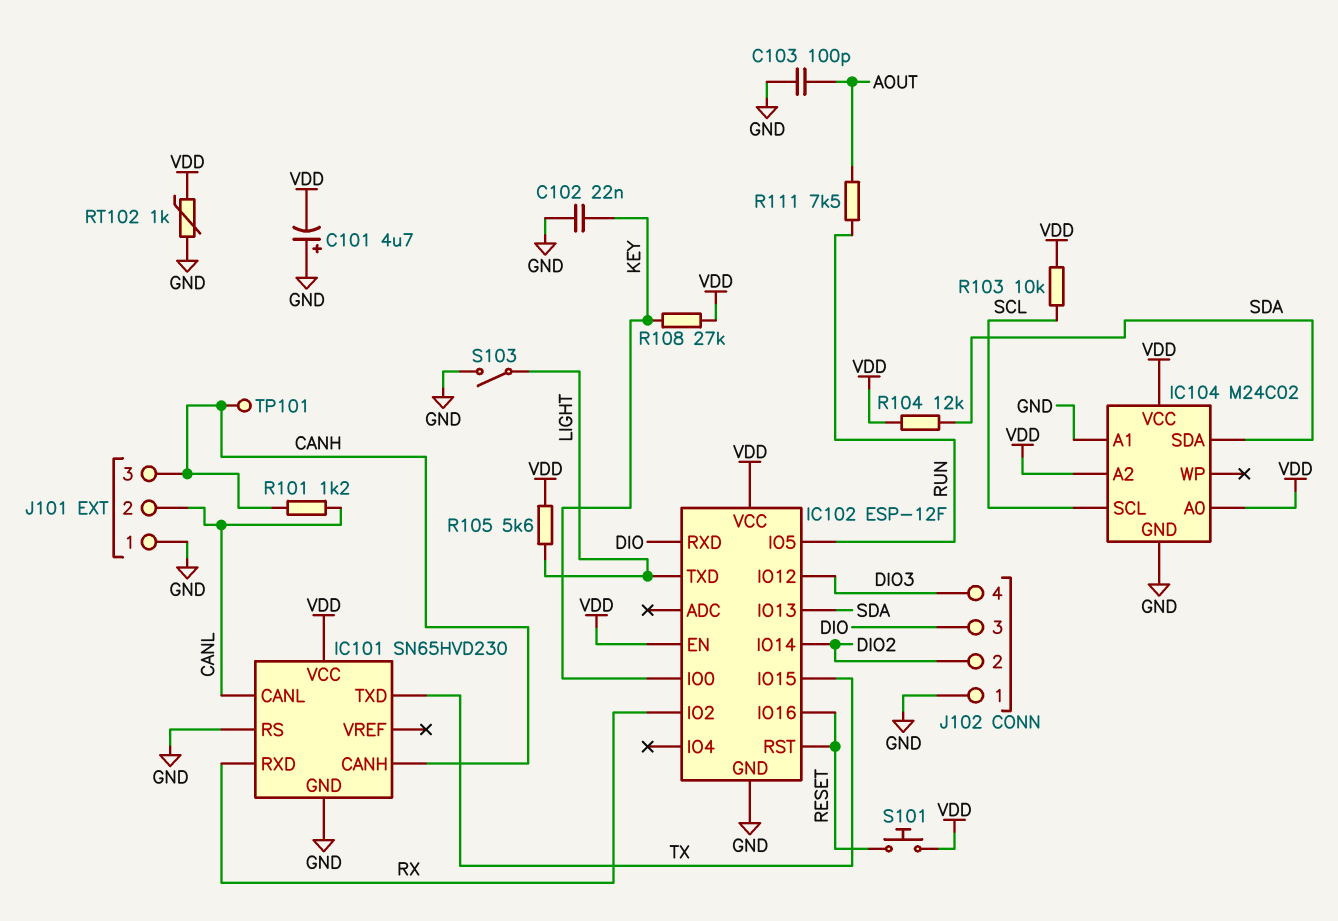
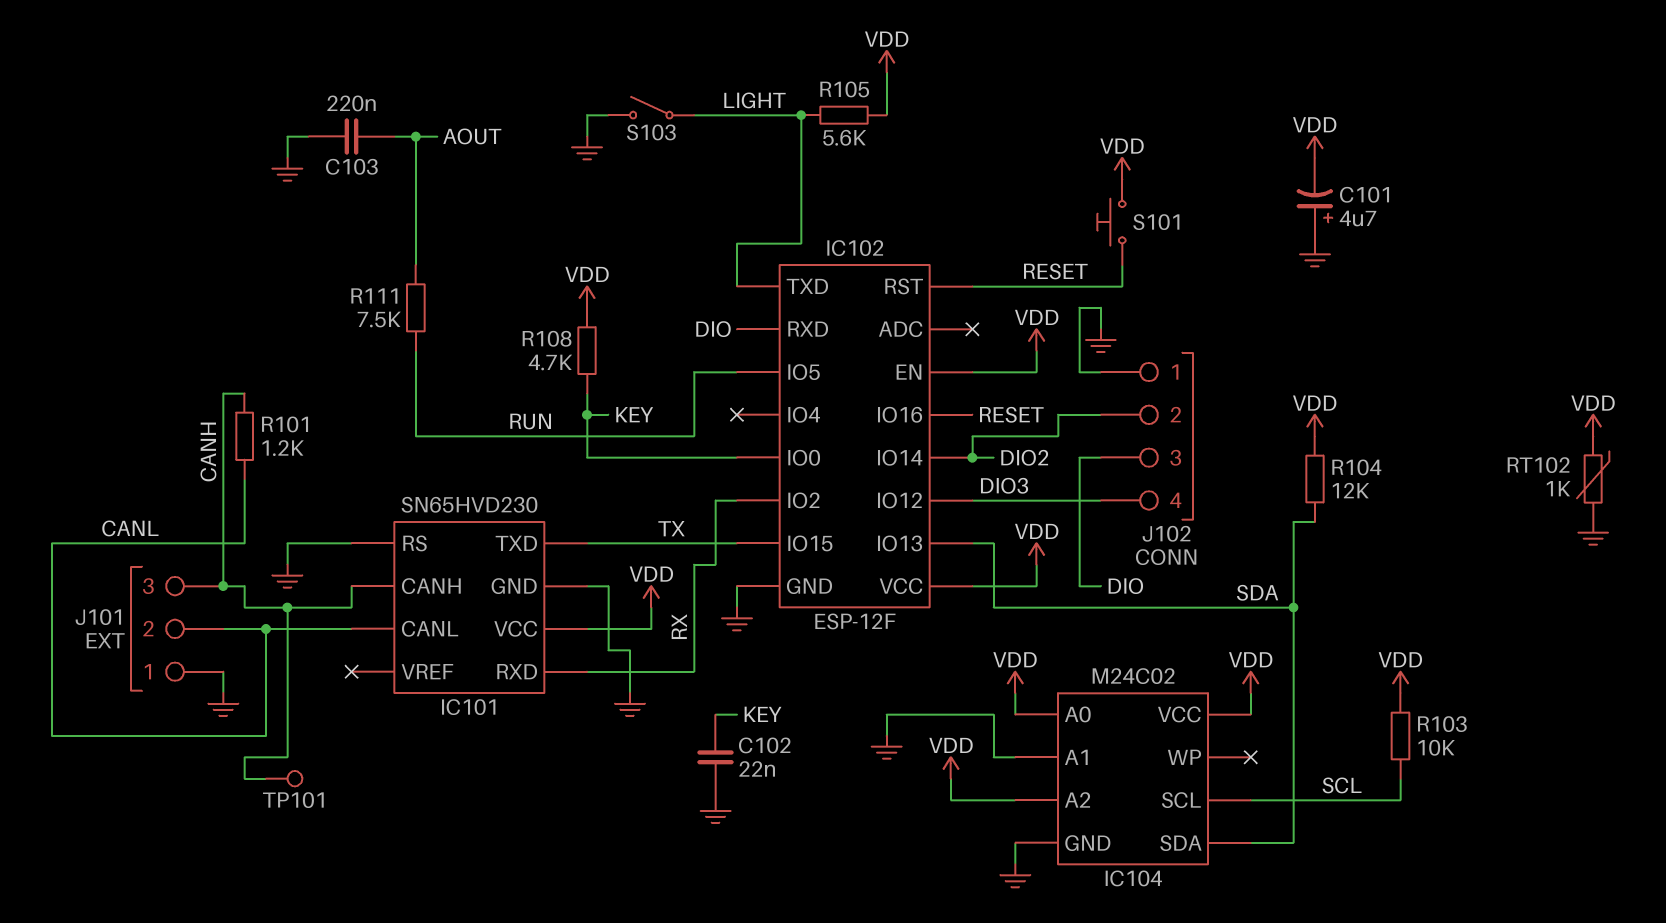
C103: 100pF (AOUT, GND) -> 220nF (AOUT, GND)
R108: 27k (KEY, VDD) -> 4.7k (KEY, VDD)

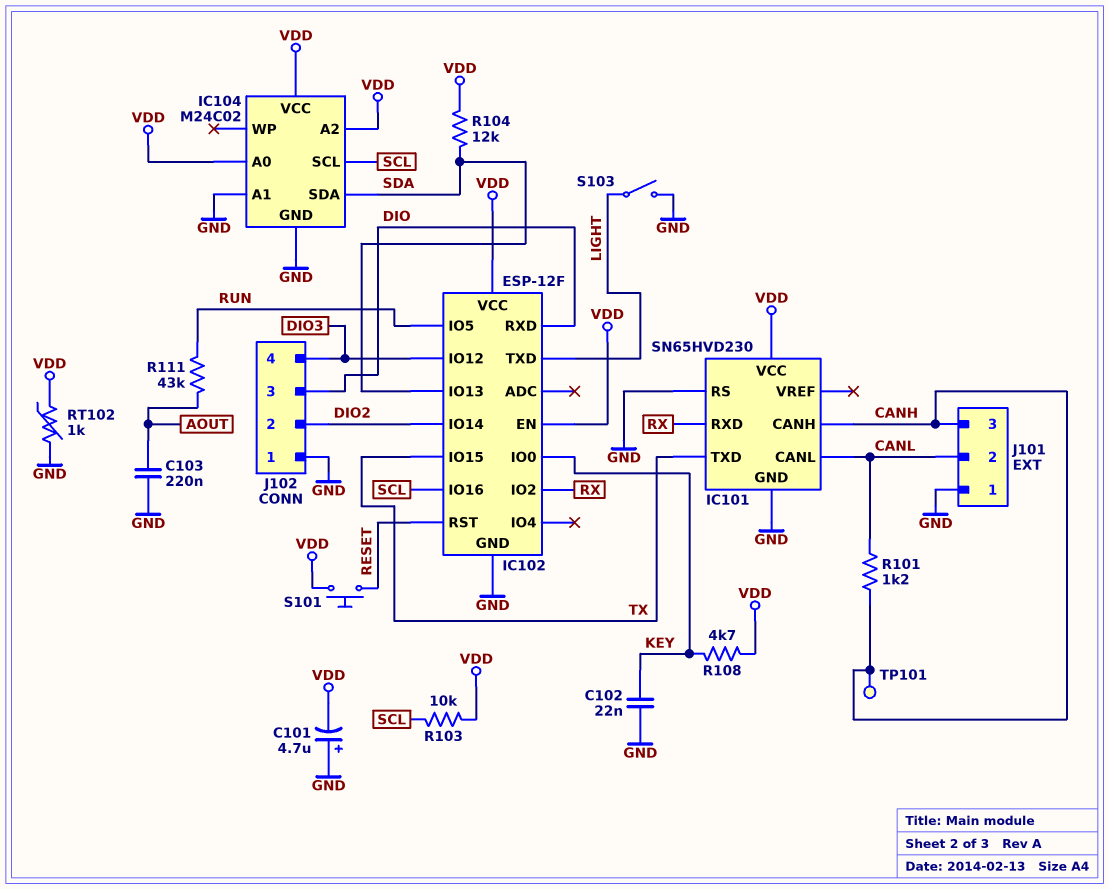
IC102 pin IO16: RESET -> SCL
R105: 5.6k (LIGHT, VDD) -> none
R111: 7.5k (AOUT, RUN) -> 43k (AOUT, RUN)

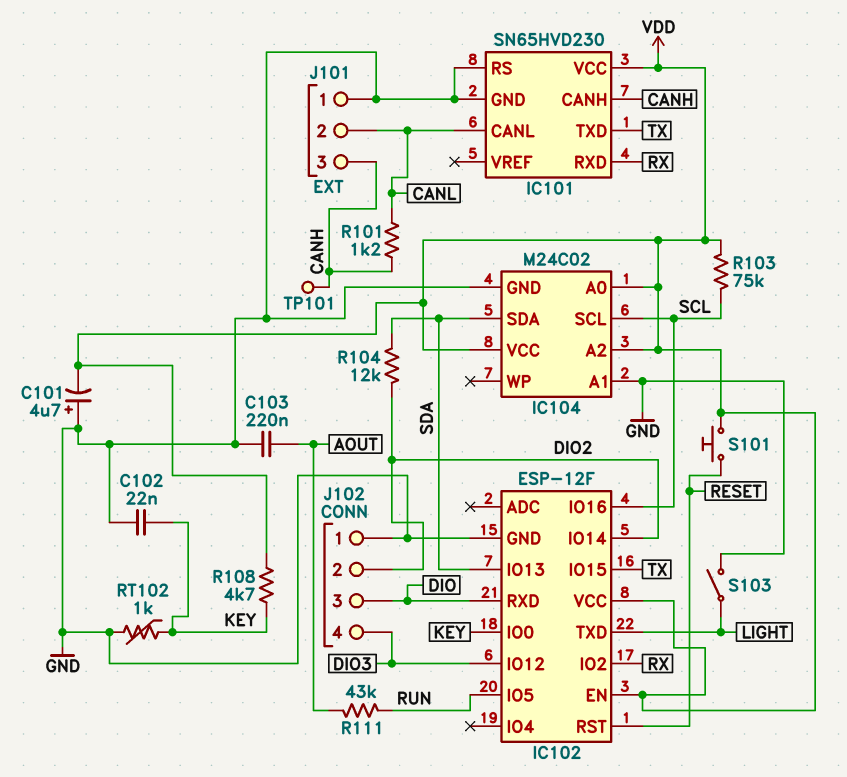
R103: 10k (SCL, VDD) -> 75k (SCL, VDD)
R104: 12k (SDA, VDD) -> 12k (DIO2, SDA)
RT102: 1k (GND, VDD) -> 1k (GND, KEY)

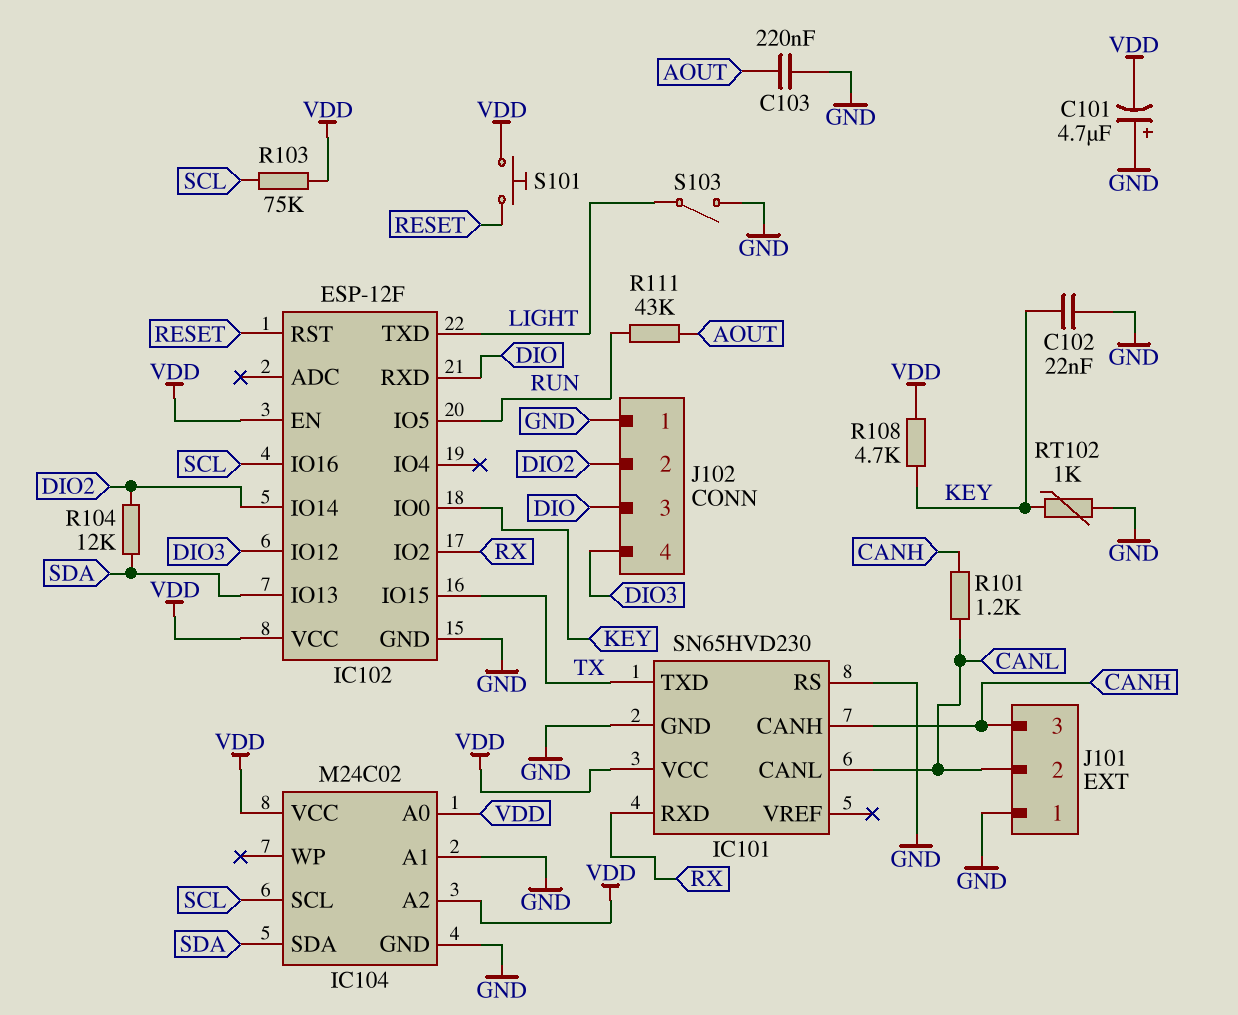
TP101: test point (CANH) -> none

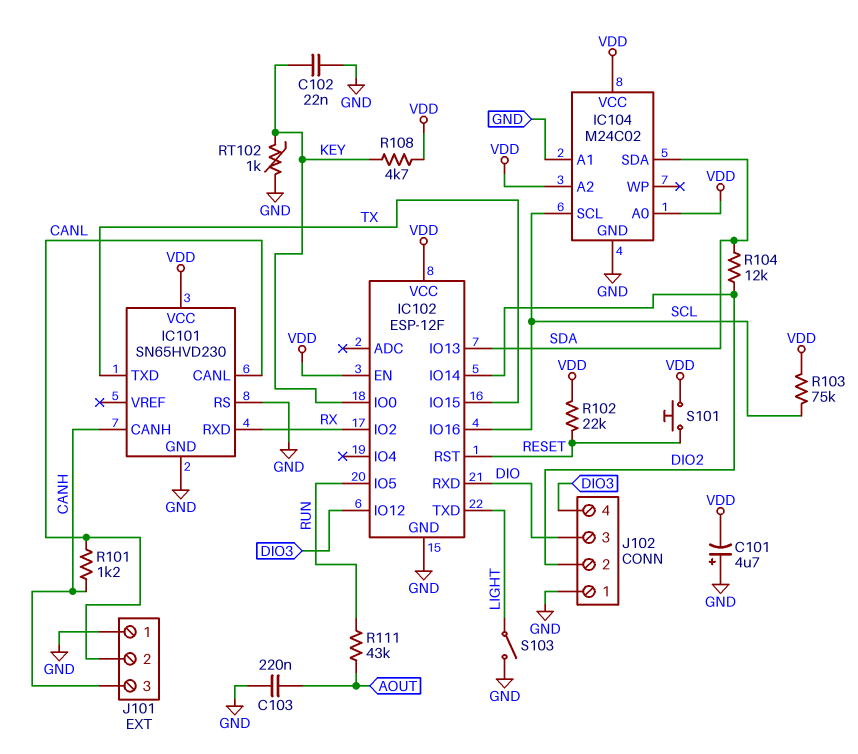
R102: none -> 22k (RESET, VDD)

